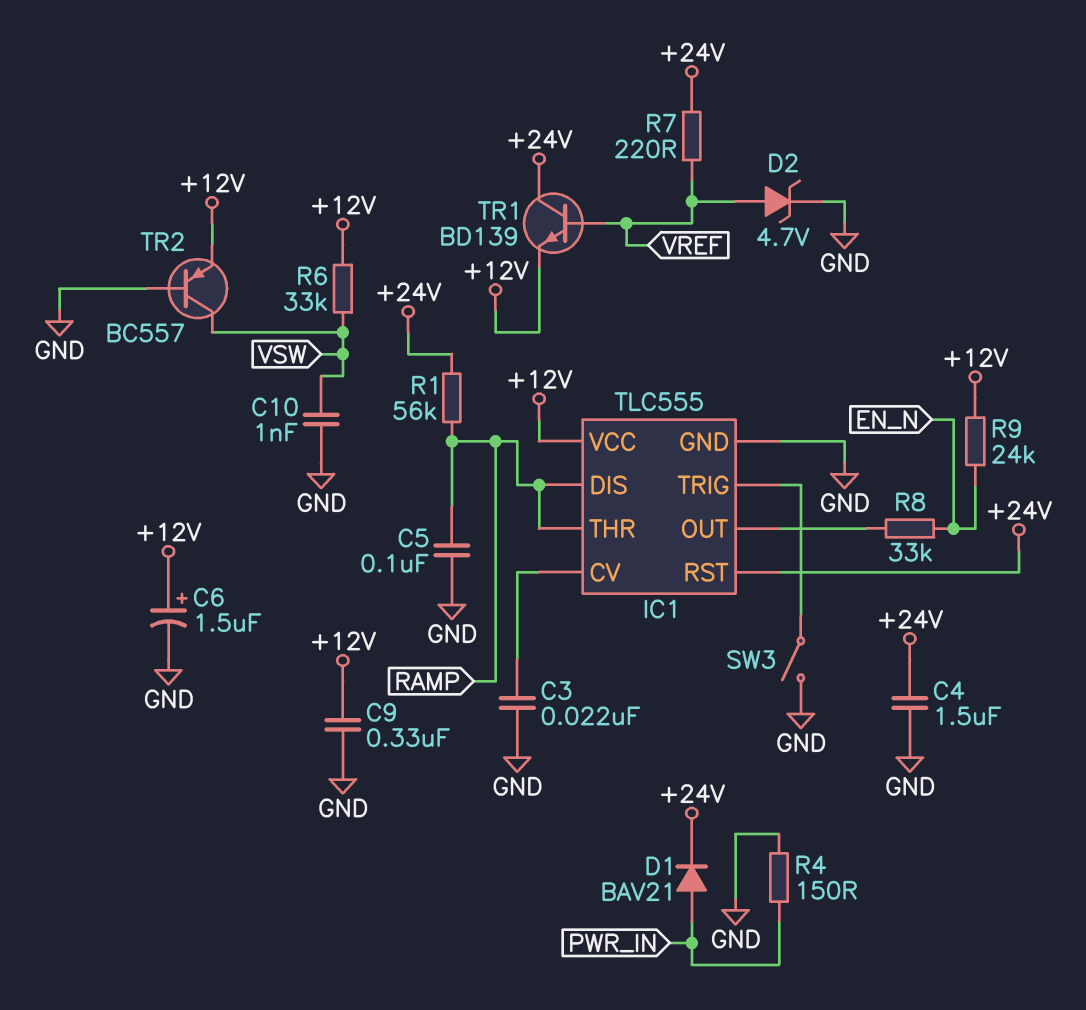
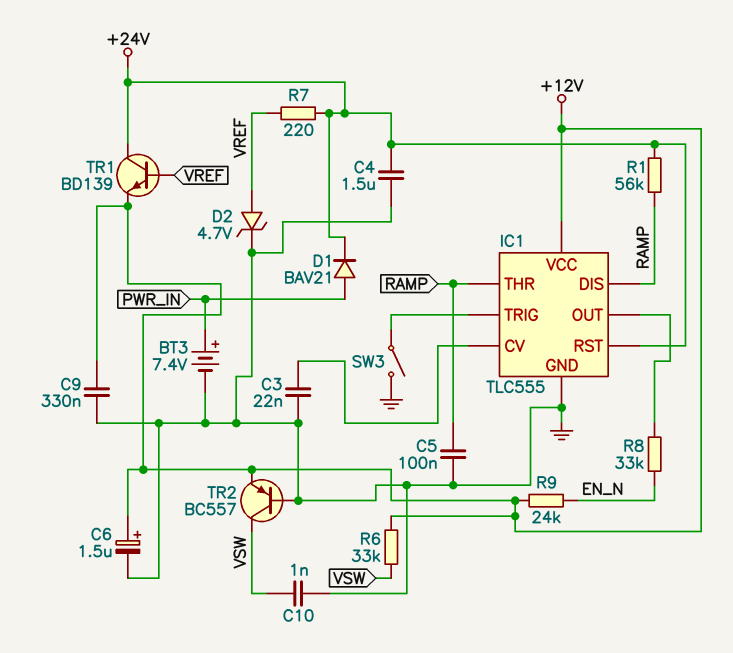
BT3: none -> 7.4V (plus PWR_IN, minus GND)
R4: 150 (GND, PWR_IN) -> none

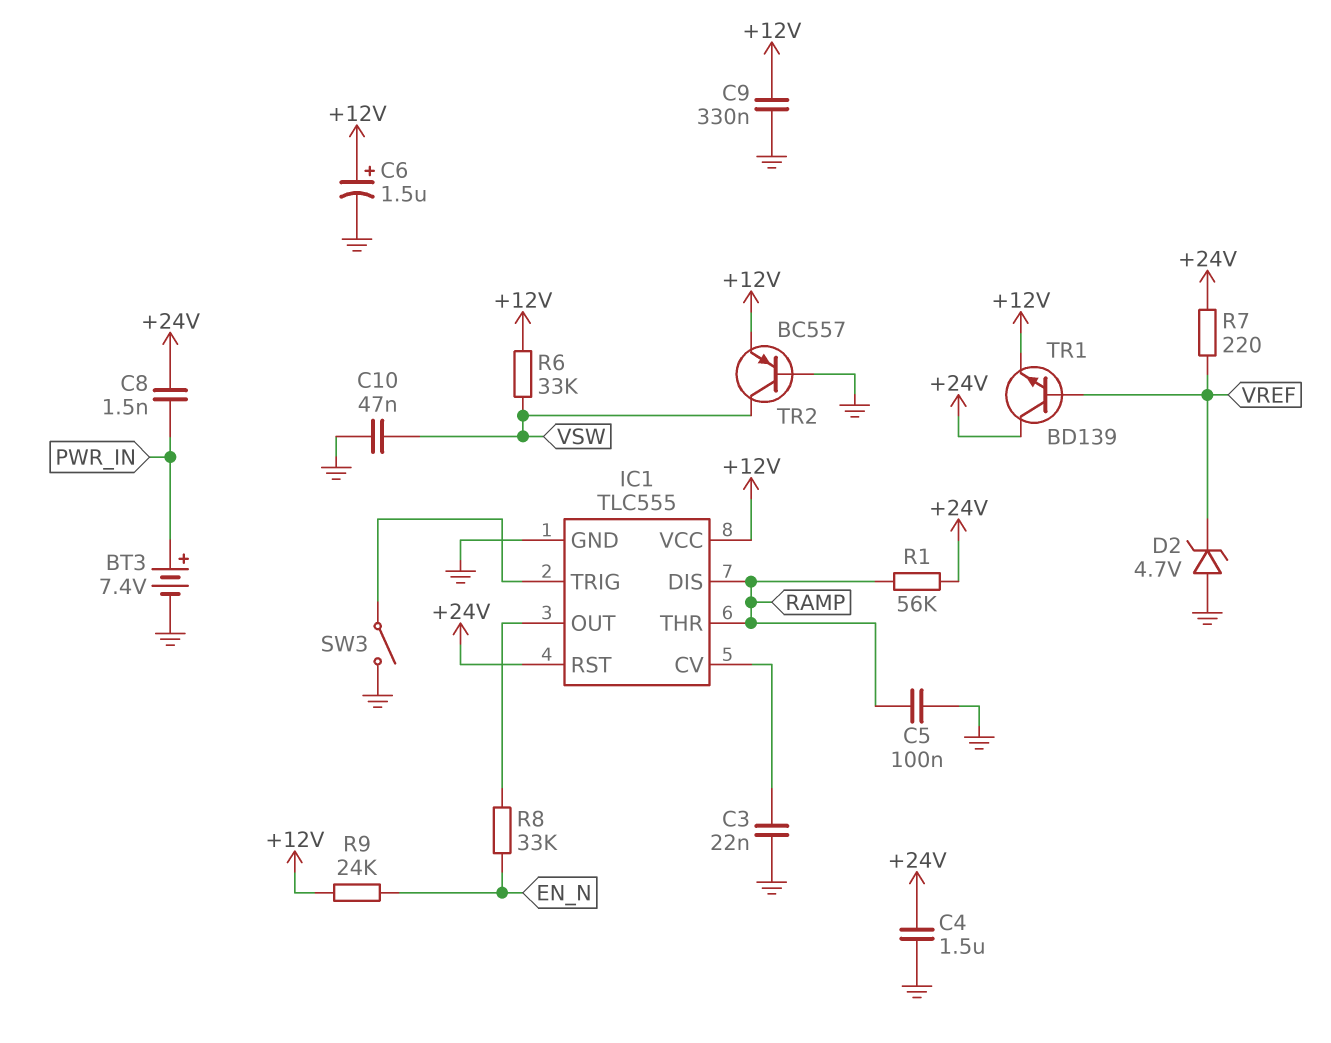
C8: none -> 1.5nF (+24V, PWR_IN)
C10: 1nF (GND, VSW) -> 47nF (GND, VSW)
D1: diode BAV21 (A PWR_IN, K +24V) -> none
D2: zener 4.7V (A VREF, K GND) -> zener 4.7V (A GND, K VREF)

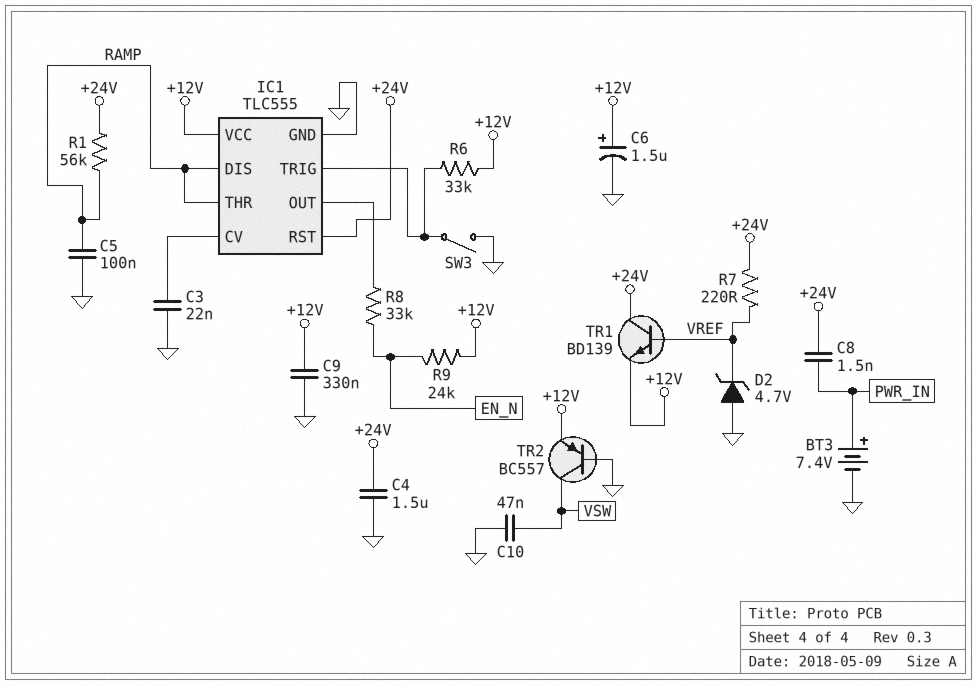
R6: 33k (+12V, VSW) -> 33k (+12V, IC1/TRIG)

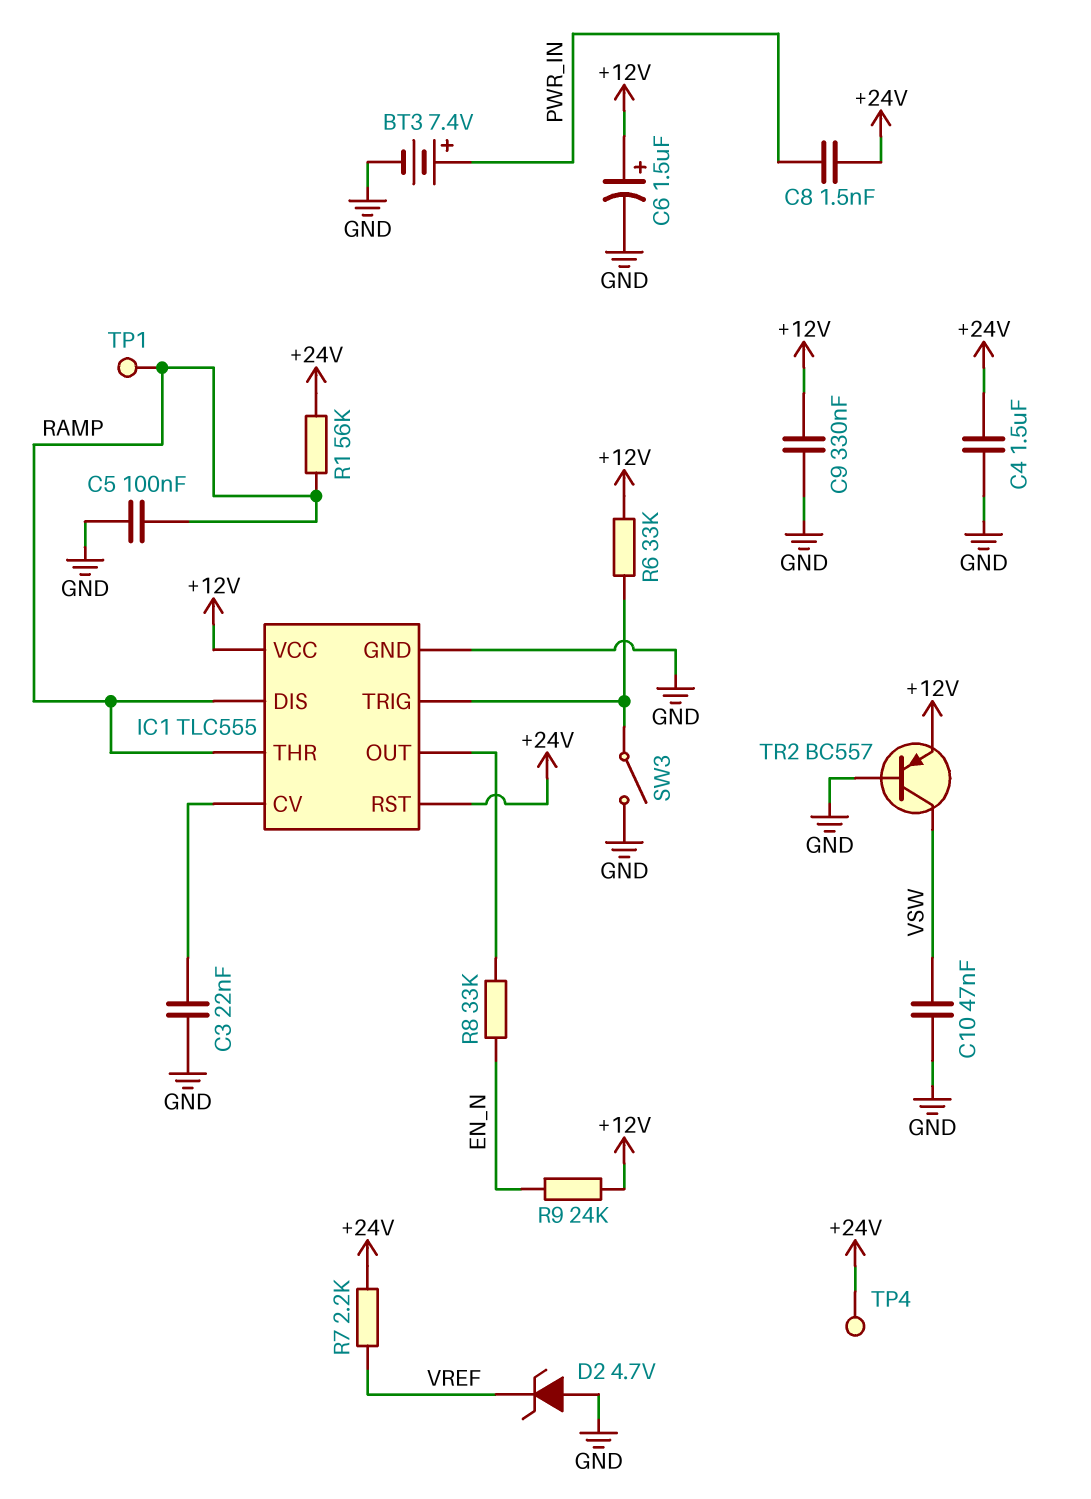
R7: 220 (+24V, VREF) -> 2.2k (+24V, VREF)
TP1: none -> test point (RAMP)
TP4: none -> test point (+24V)
TR1: NPN BD139 (B VREF, C +24V, E +12V) -> none

